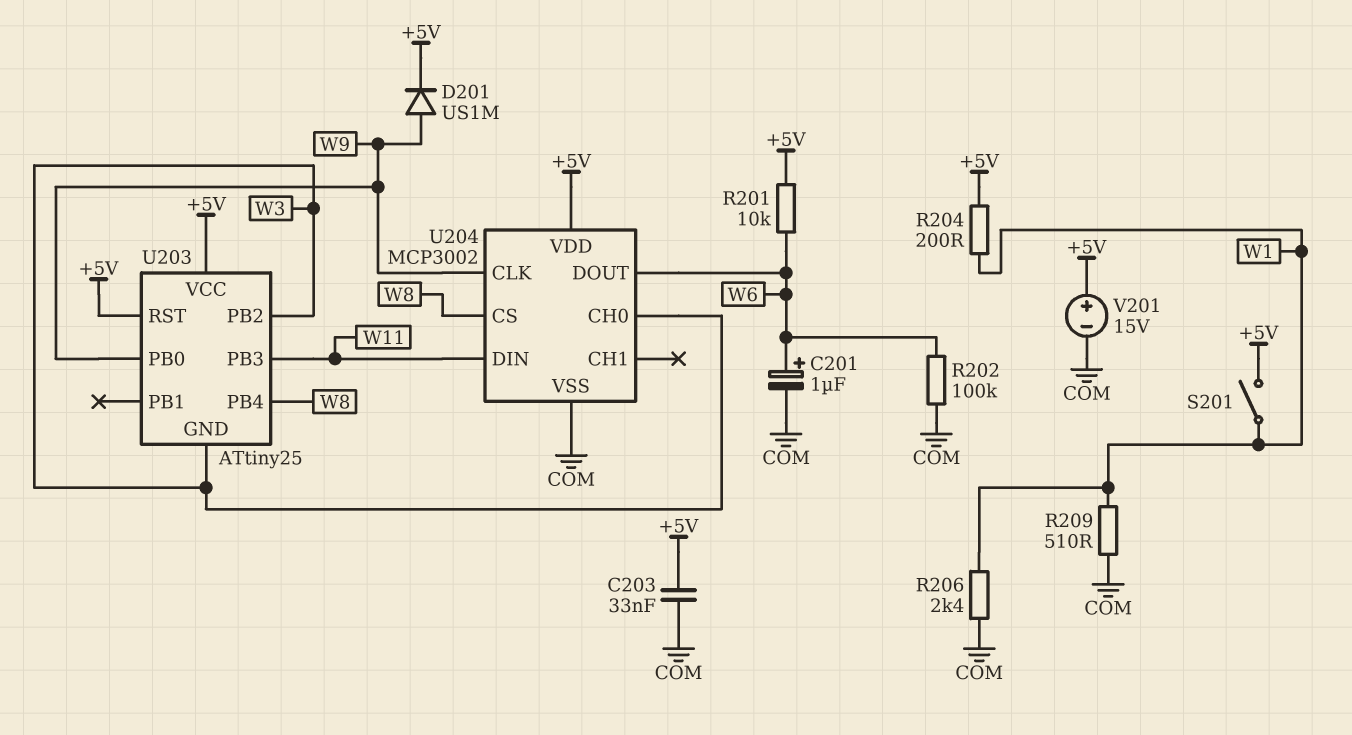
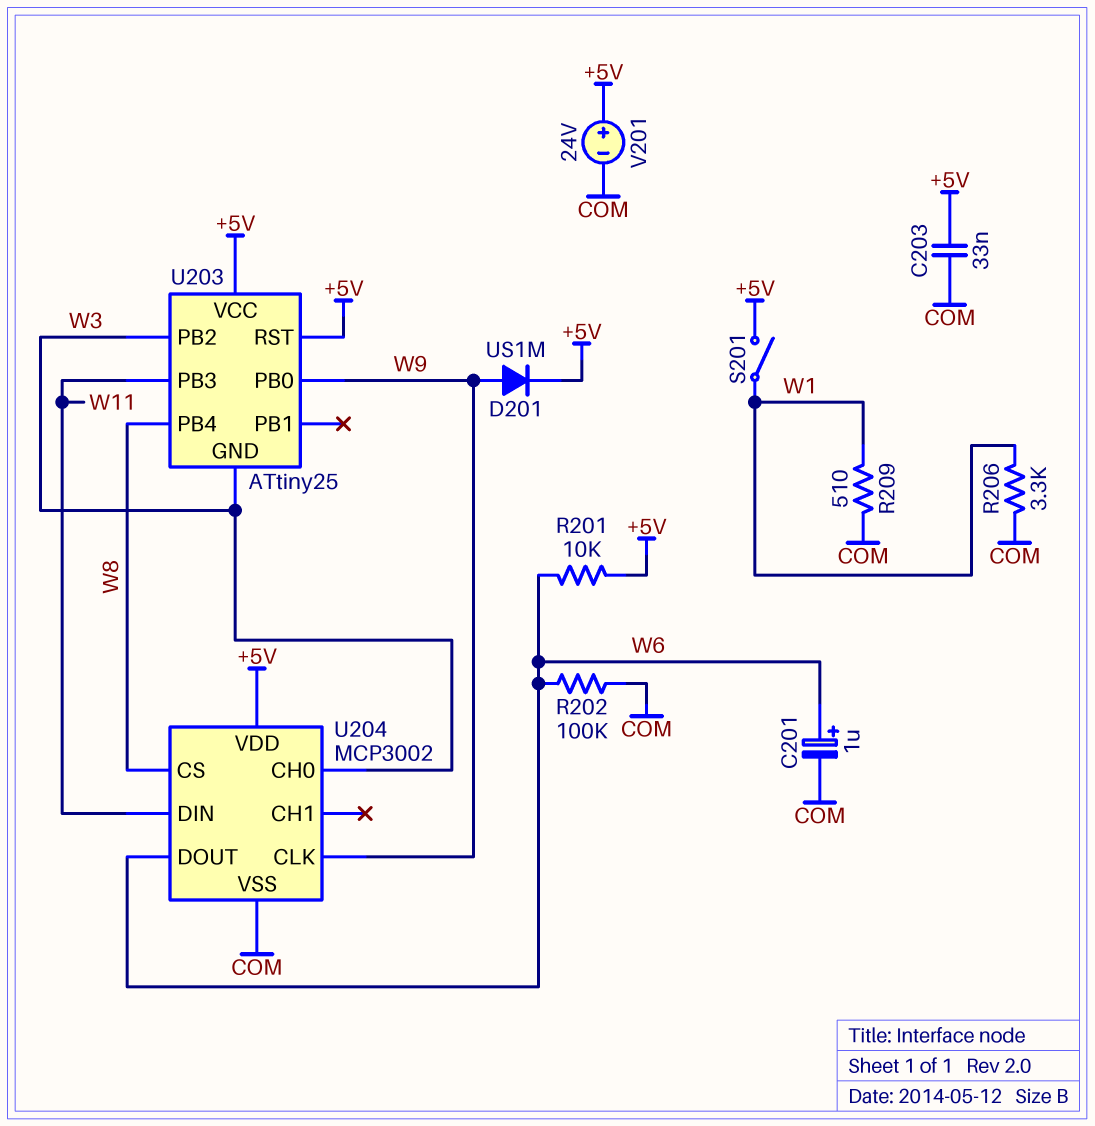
R204: 200 (+5V, W1) -> none
R206: 2.4k (COM, W1) -> 3.3k (COM, W1)
V201: 15V (plus +5V, minus COM) -> 24V (plus +5V, minus COM)

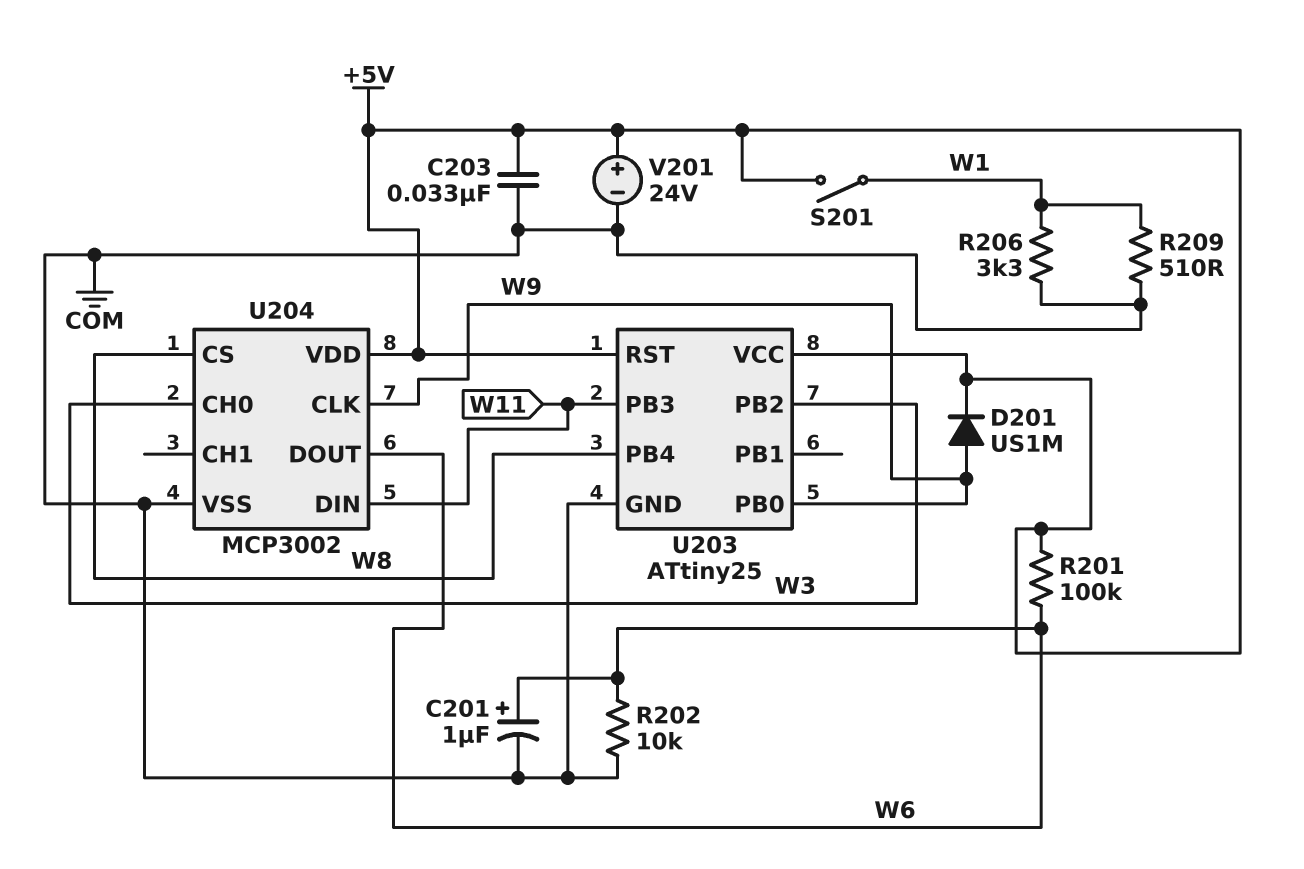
R201: 10k (+5V, W6) -> 100k (+5V, W6)
R202: 100k (COM, W6) -> 10k (COM, W6)
U203 pin GND: W3 -> COM

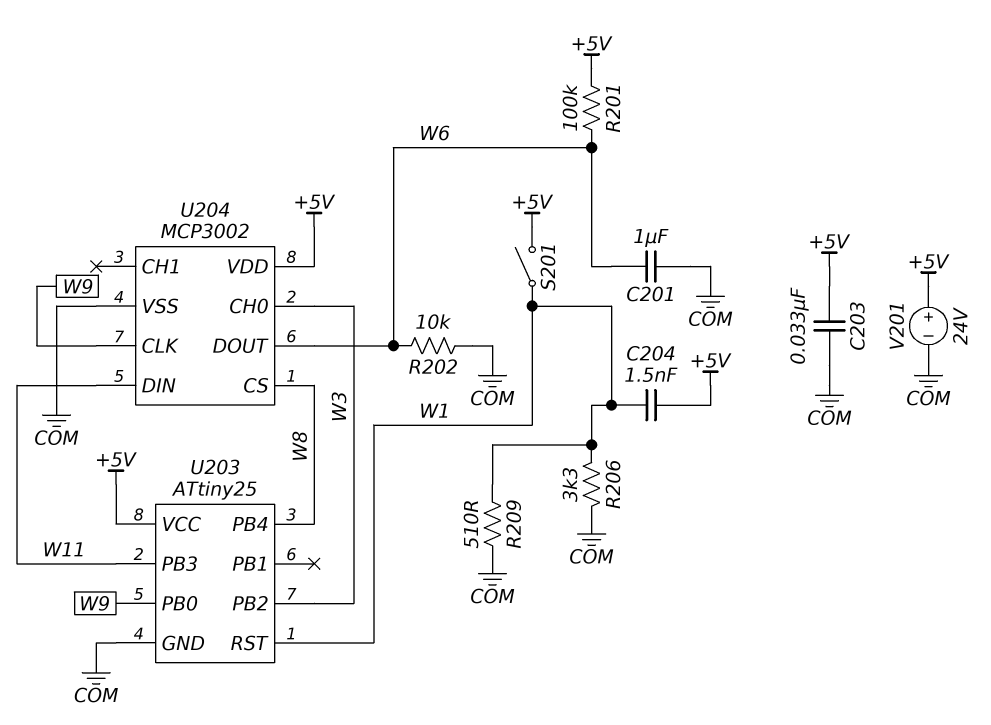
C201: 1uF (plus W6, minus COM) -> 1uF (COM, W6)
C204: none -> 1.5nF (+5V, W1)
D201: diode US1M (A W9, K +5V) -> none
U203 pin RST: +5V -> W1

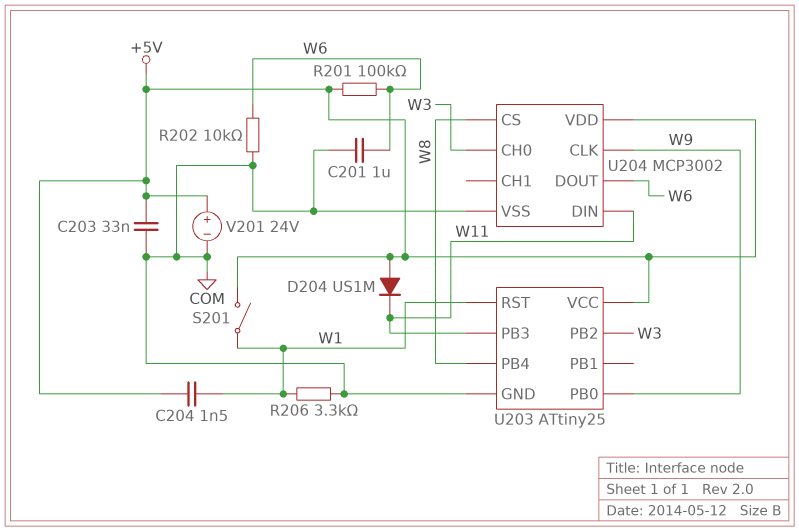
D204: none -> diode US1M (A +5V, K W11)
R209: 510 (COM, W1) -> none

